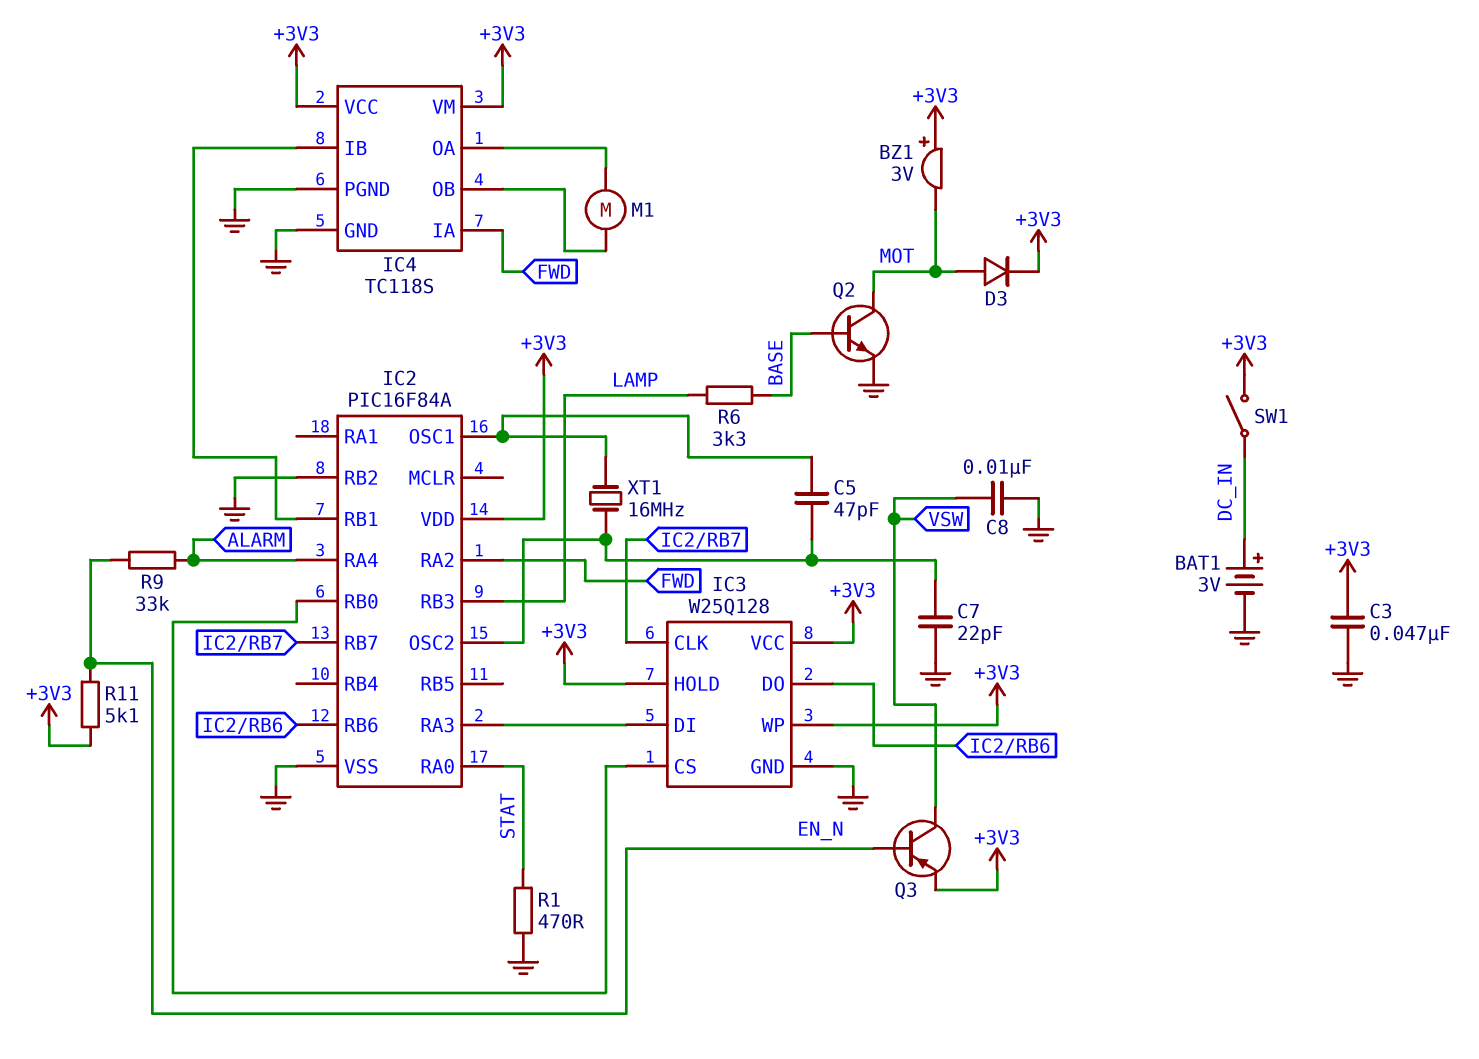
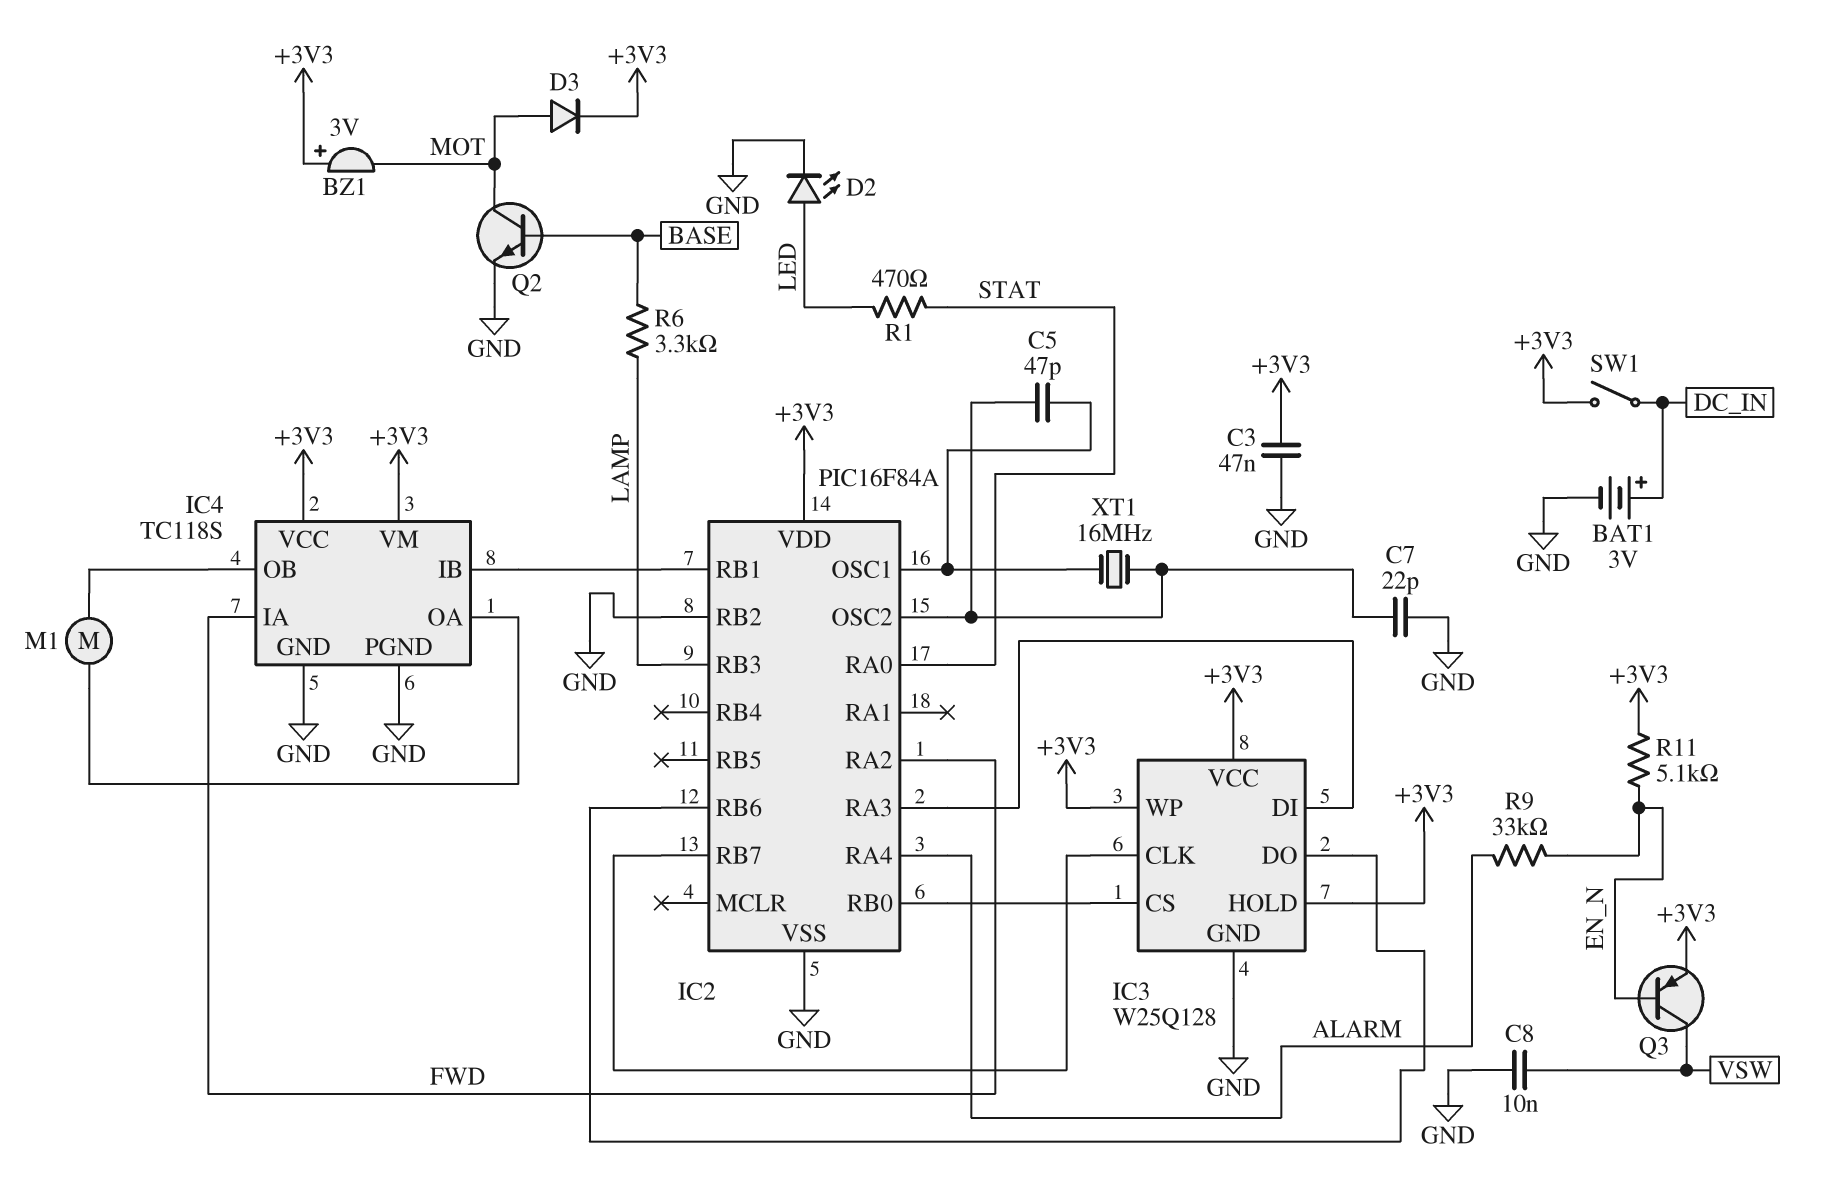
D2: none -> LED (A LED, K GND)
R1: 470 (GND, STAT) -> 470 (LED, STAT)

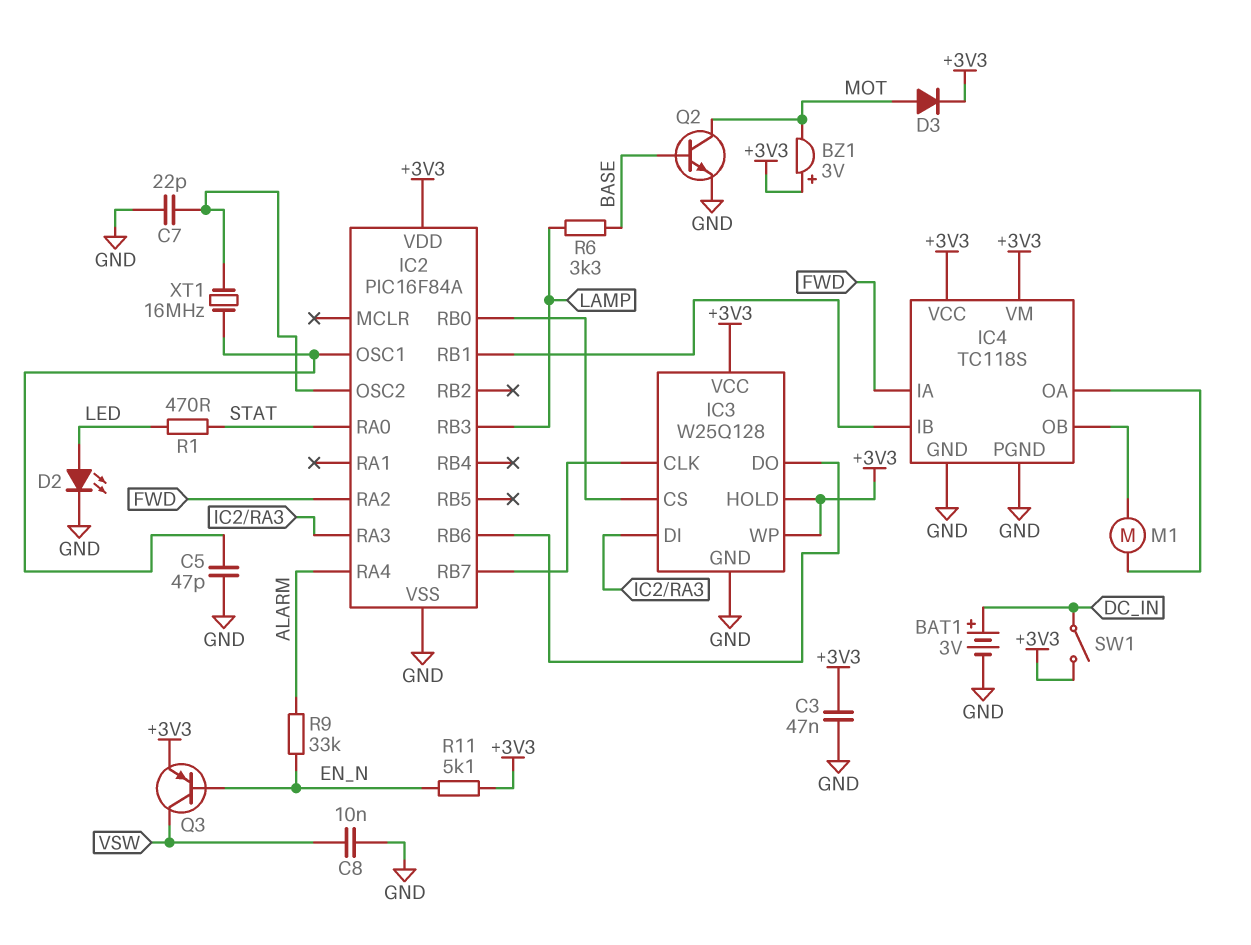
C5: 47pF (IC2/OSC1, IC2/OSC2) -> 47pF (GND, IC2/OSC1)
IC2 pin RB2: GND -> none

